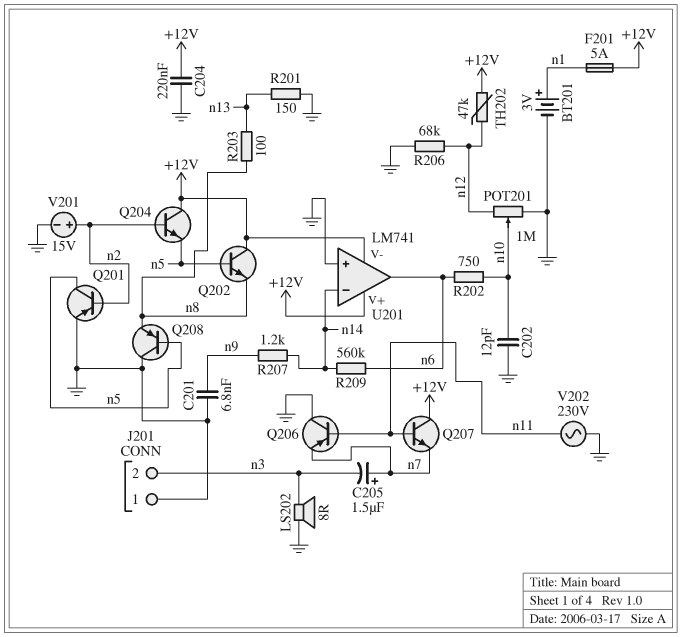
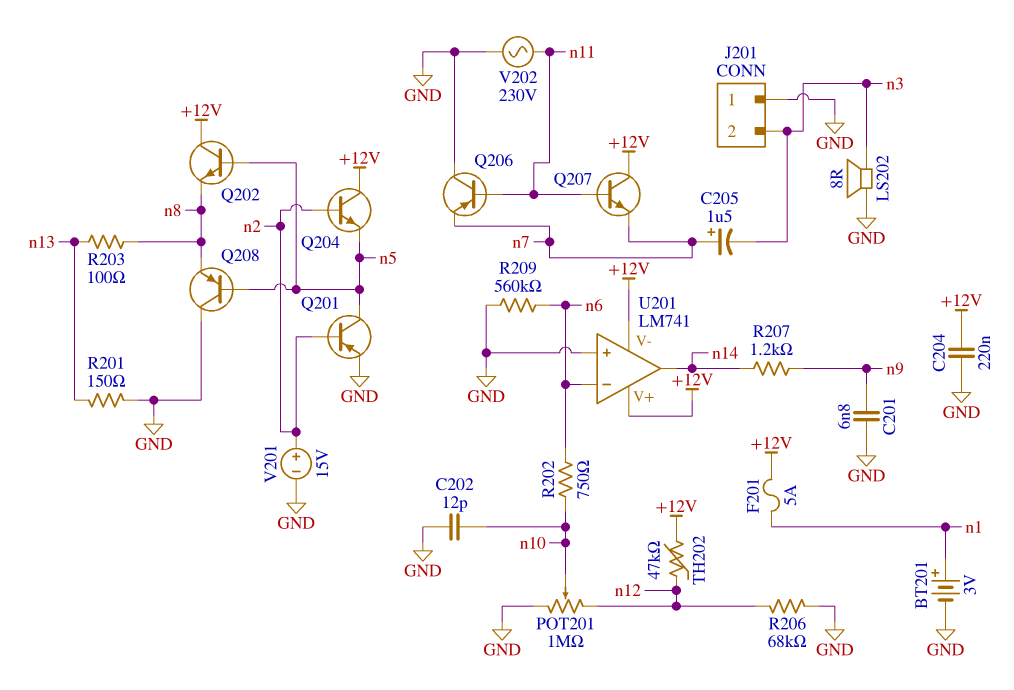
R209: 560k (n6, n14) -> 560k (GND, n6)
U201 pin in-: n14 -> n6
U201 pin out: n6 -> n14

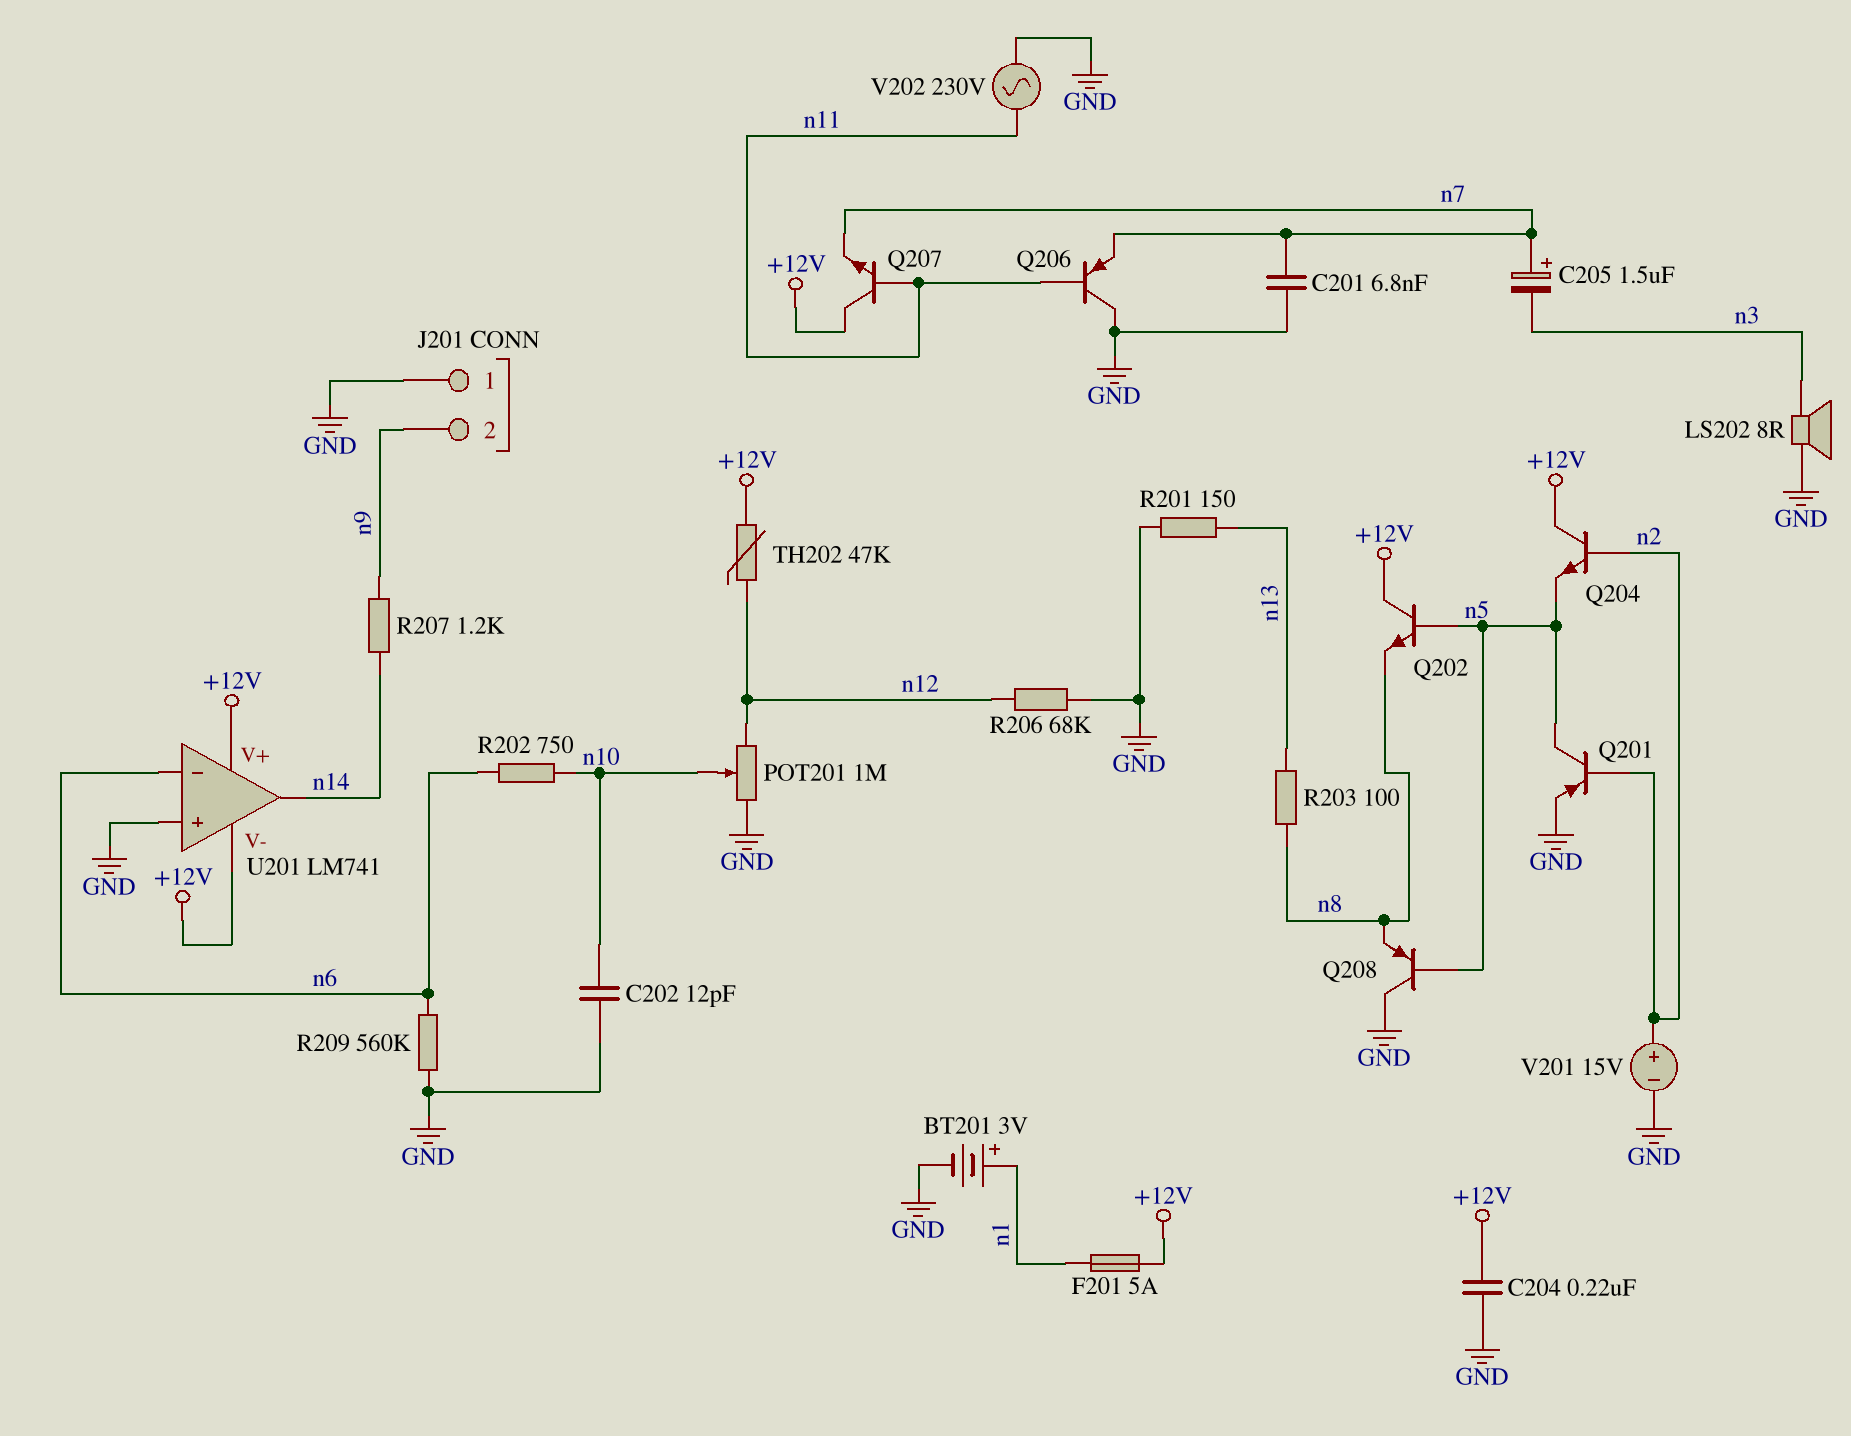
C201: 6.8nF (GND, n9) -> 6.8nF (GND, n7)
J201 pin 2: n3 -> n9

